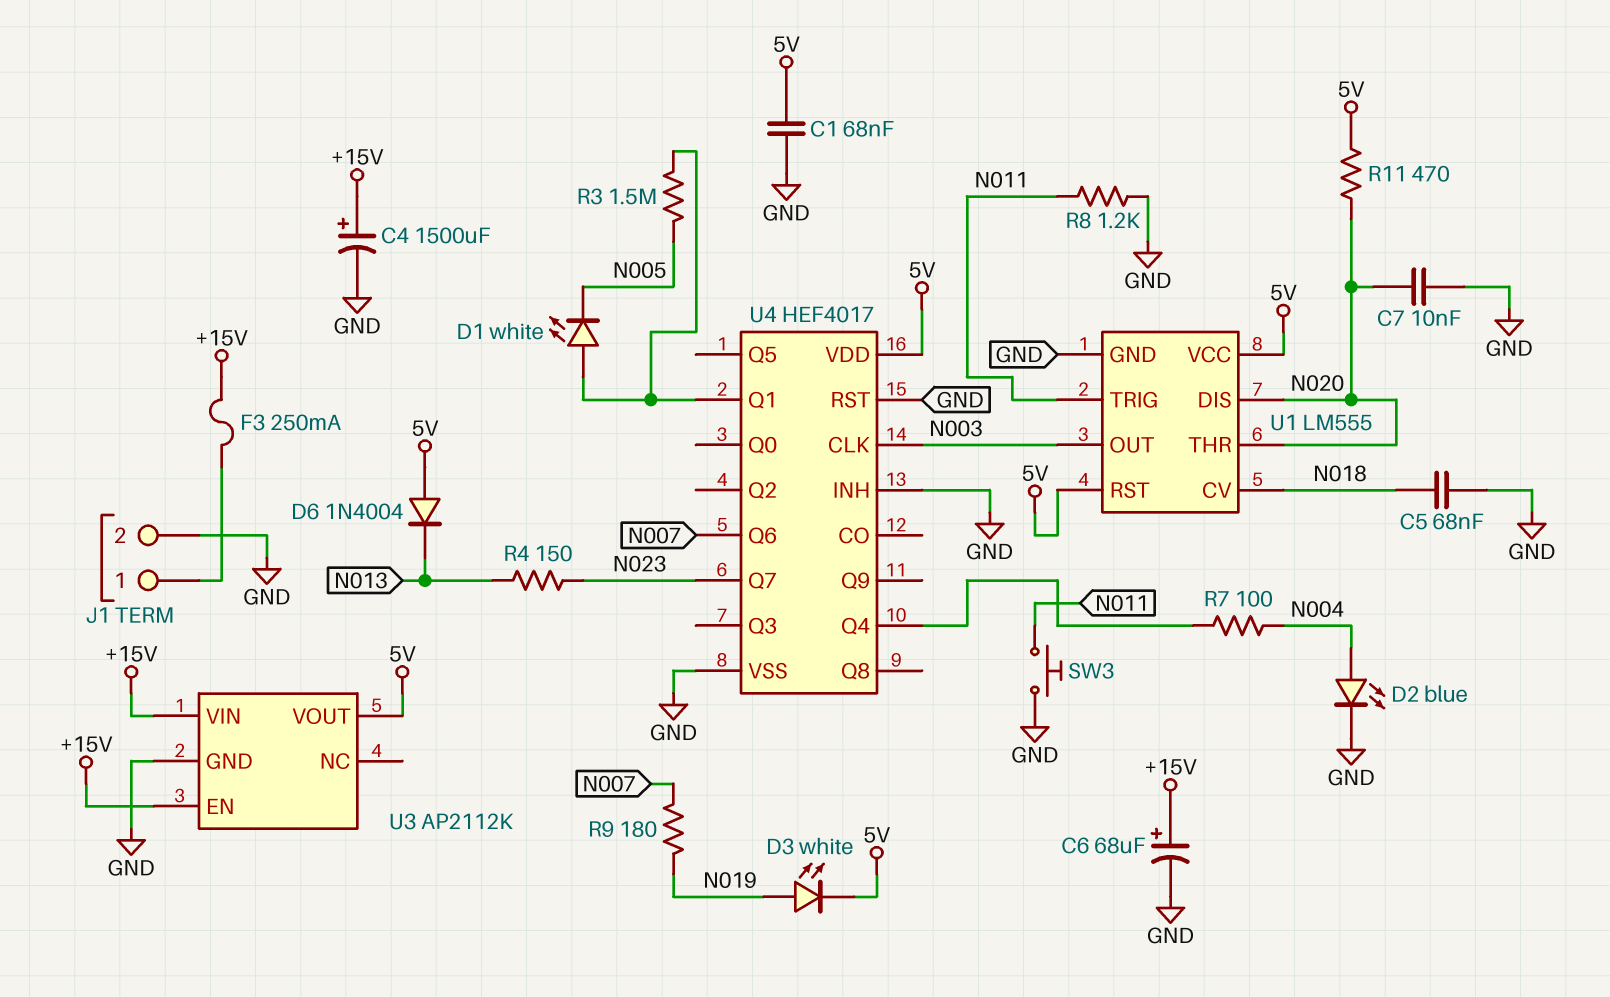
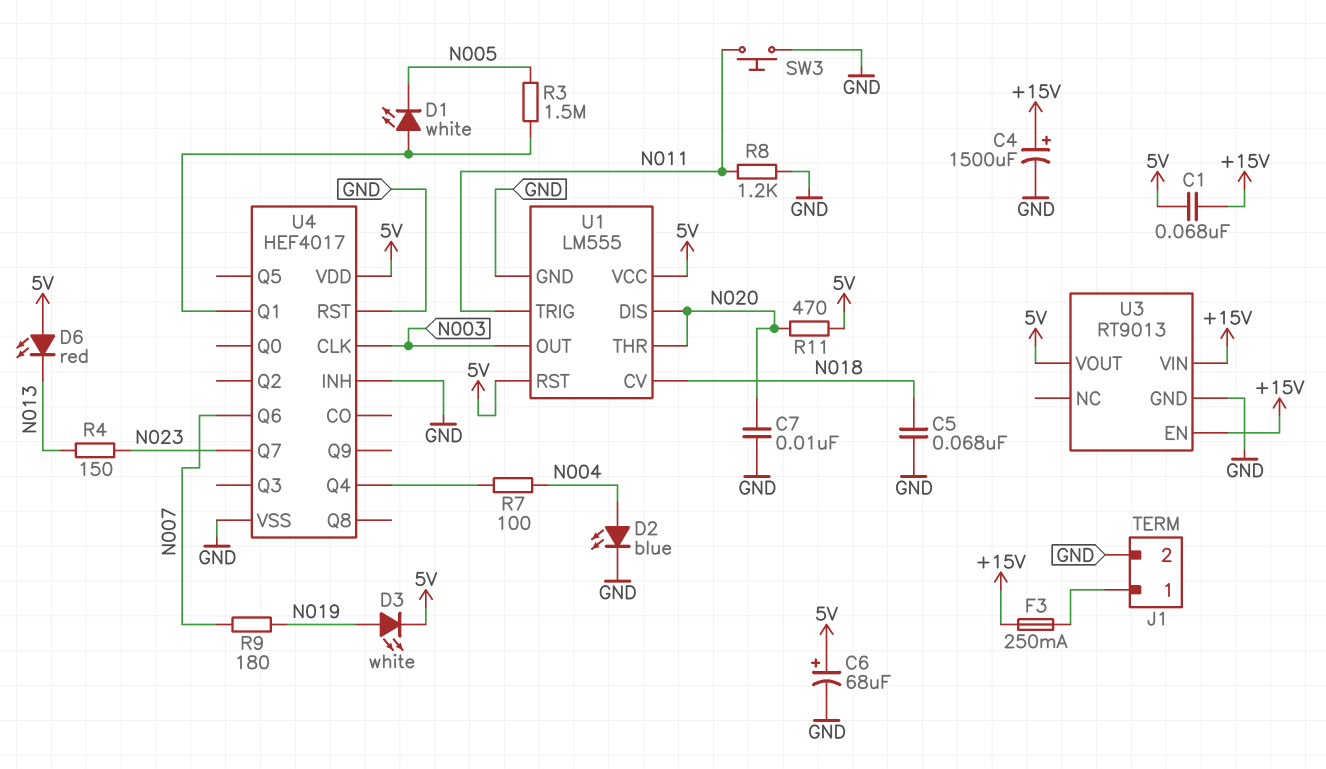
C1: 68nF (5V, GND) -> 68nF (+15V, 5V)
C6: 68uF (plus +15V, minus GND) -> 68uF (plus 5V, minus GND)
D6: diode 1N4004 (A 5V, K N013) -> LED red (A 5V, K N013)
U3: AP2112K -> RT9013

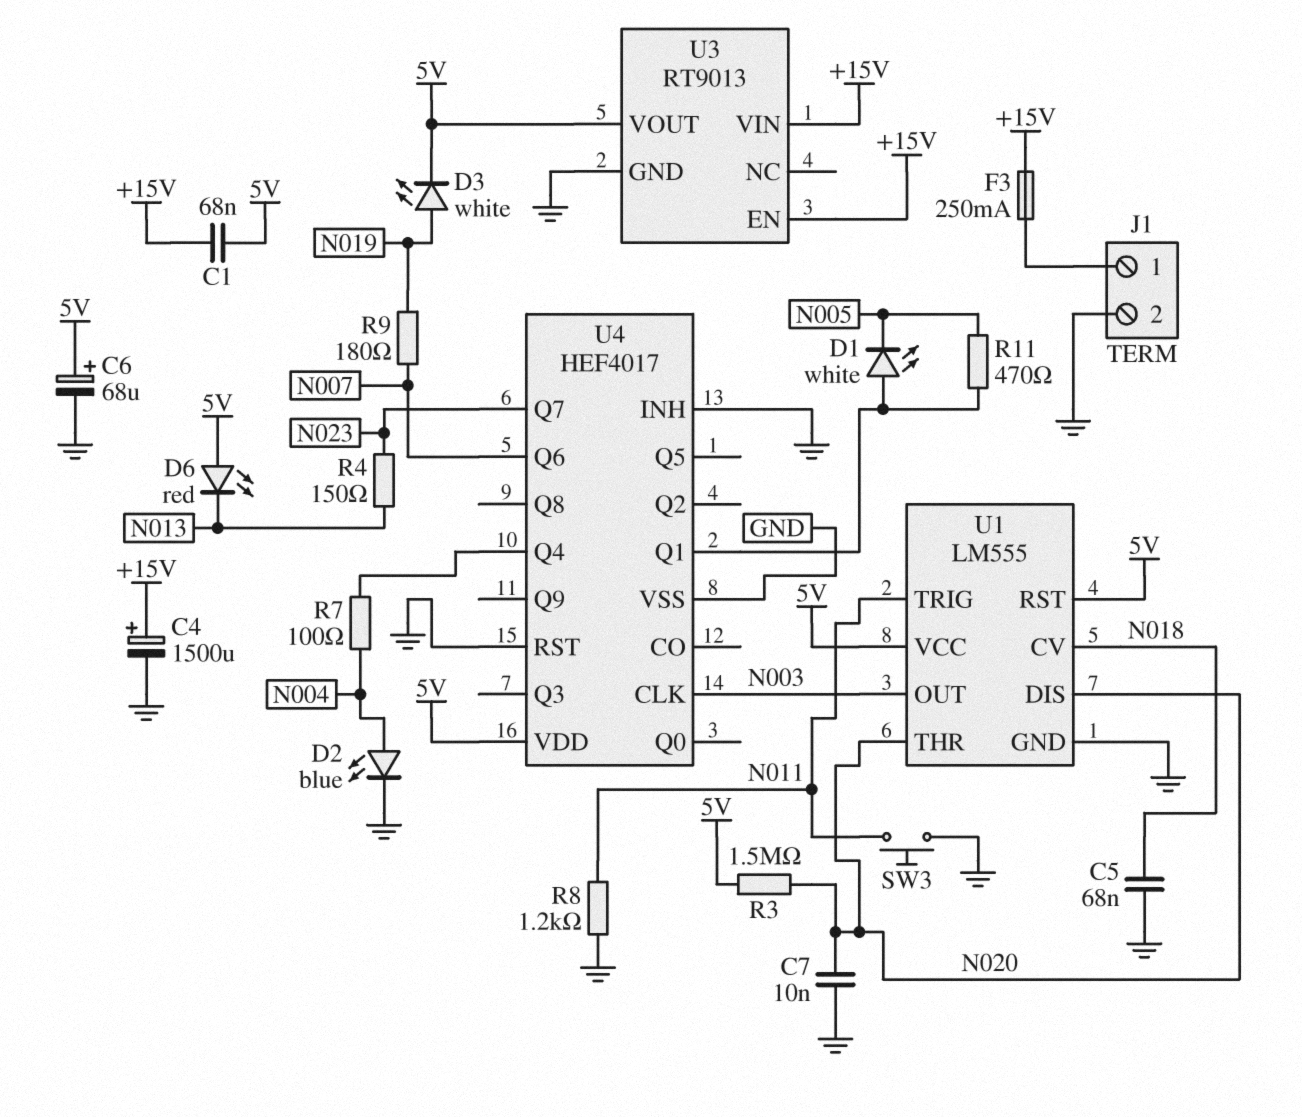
R3: 1.5M (N005, U4/Q1) -> 1.5M (5V, N020)
R11: 470 (5V, N020) -> 470 (N005, U4/Q1)

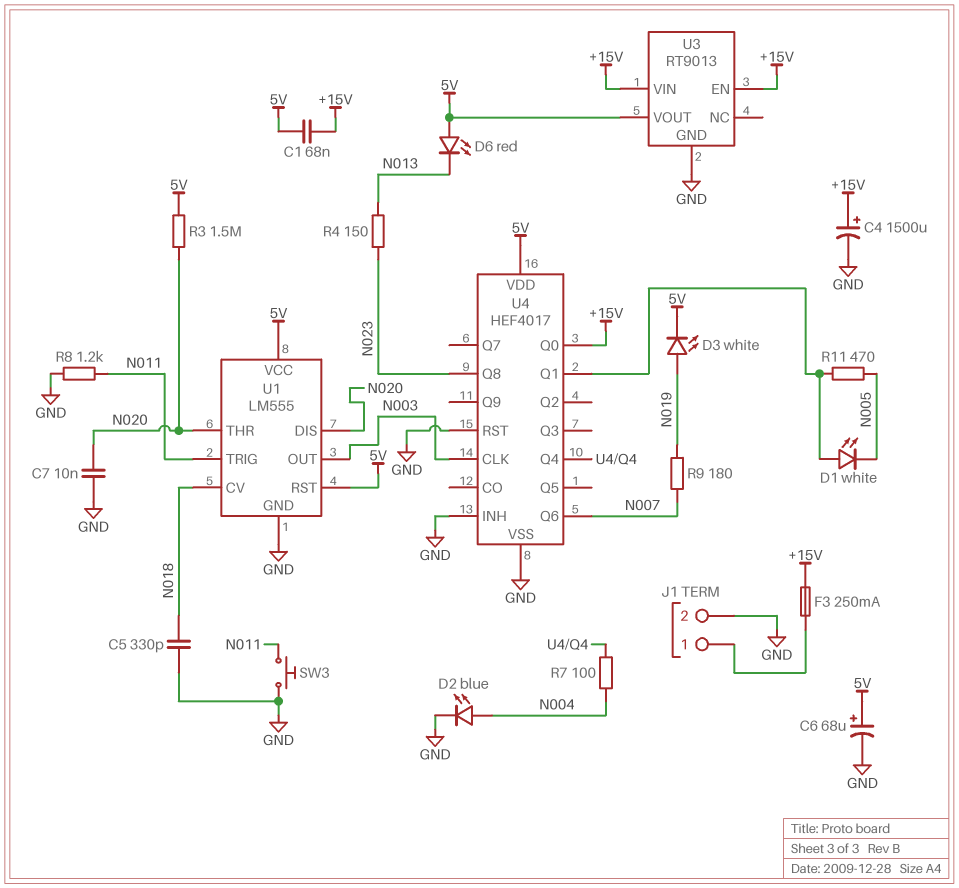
C5: 68nF (GND, N018) -> 330pF (GND, N018)
U4 pin Q0: none -> +15V
U4 pin Q7: N023 -> none
U4 pin Q8: none -> N023

